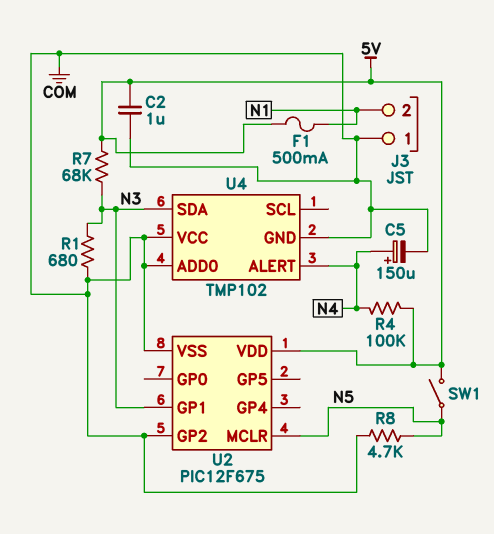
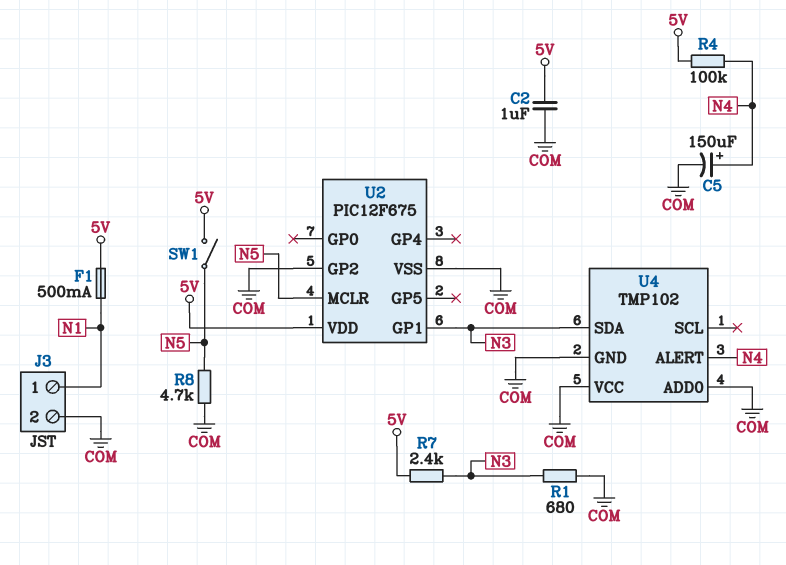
J3 pin 1: COM -> N1
J3 pin 2: N1 -> COM
R7: 68k (5V, N3) -> 2.4k (5V, N3)

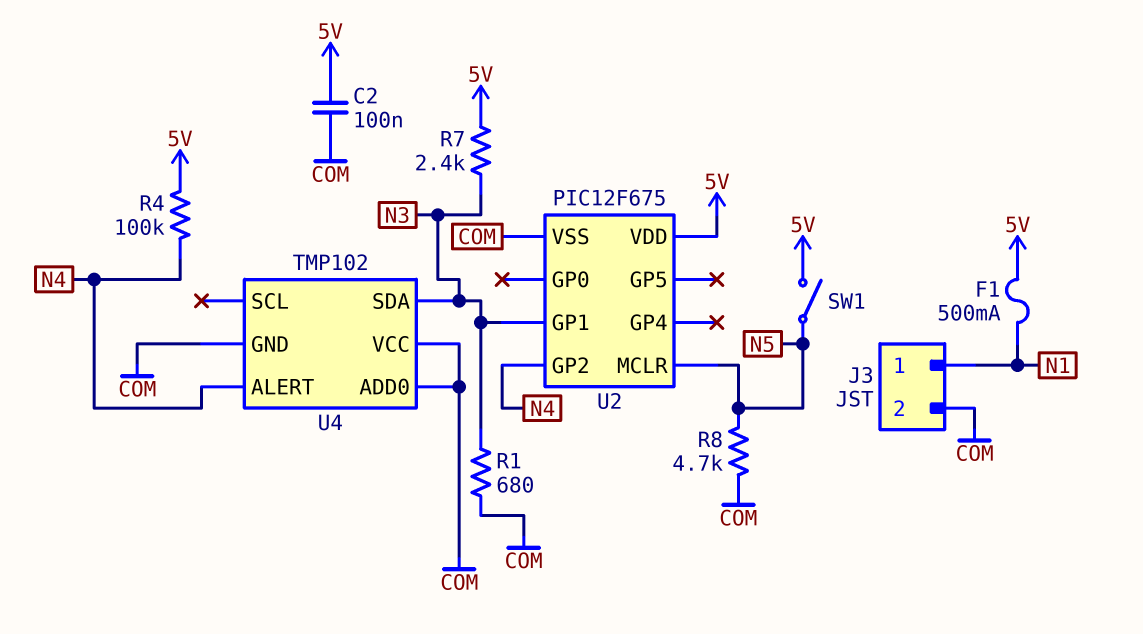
C2: 1uF (5V, COM) -> 100nF (5V, COM)
C5: 150uF (plus N4, minus COM) -> none
U2 pin GP2: COM -> N4

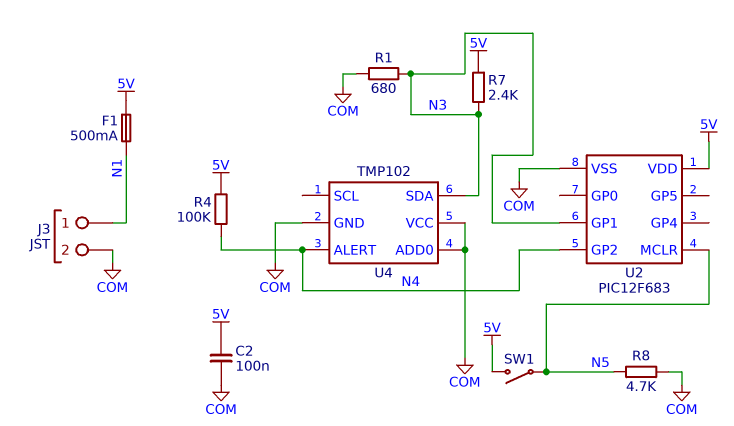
U2: PIC12F675 -> PIC12F683

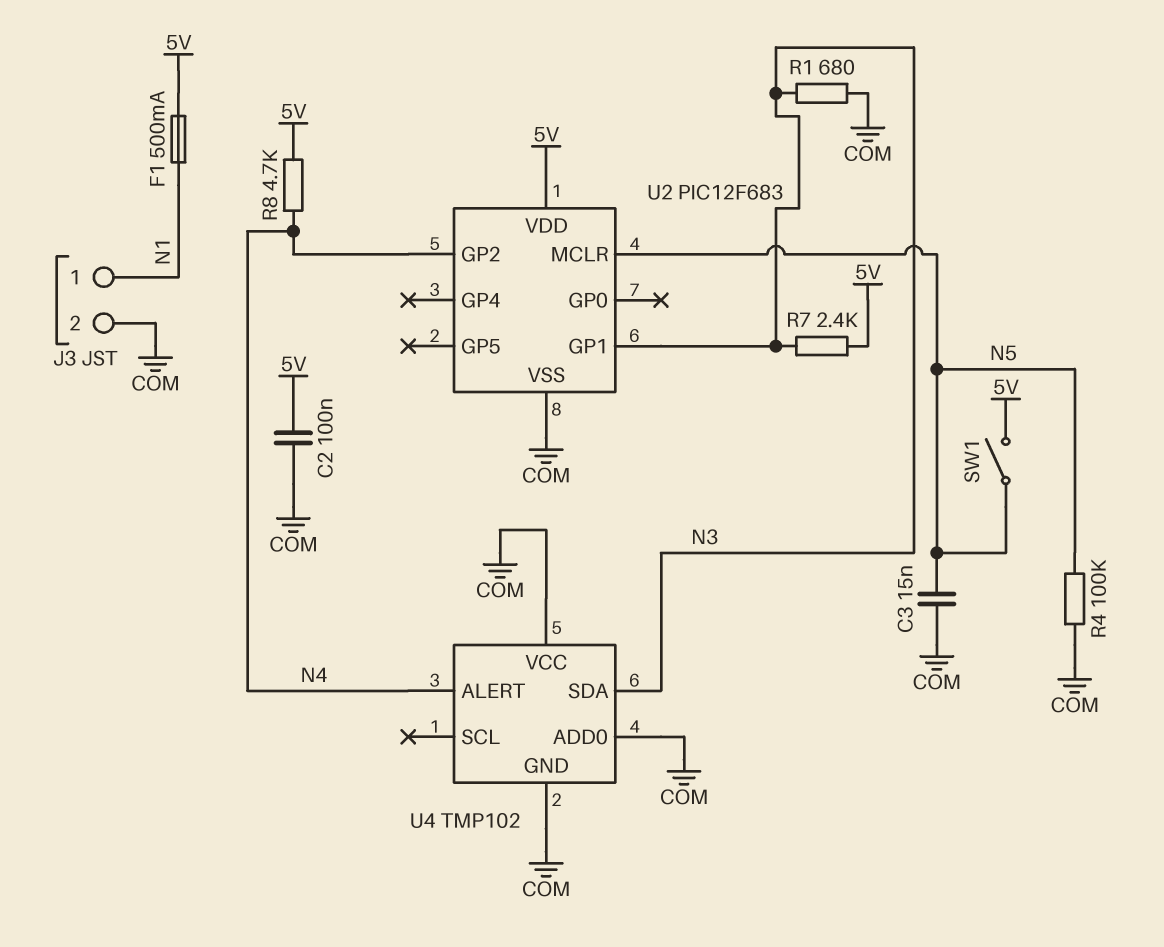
C3: none -> 15nF (COM, N5)
R4: 100k (5V, N4) -> 100k (COM, N5)
R8: 4.7k (COM, N5) -> 4.7k (5V, N4)

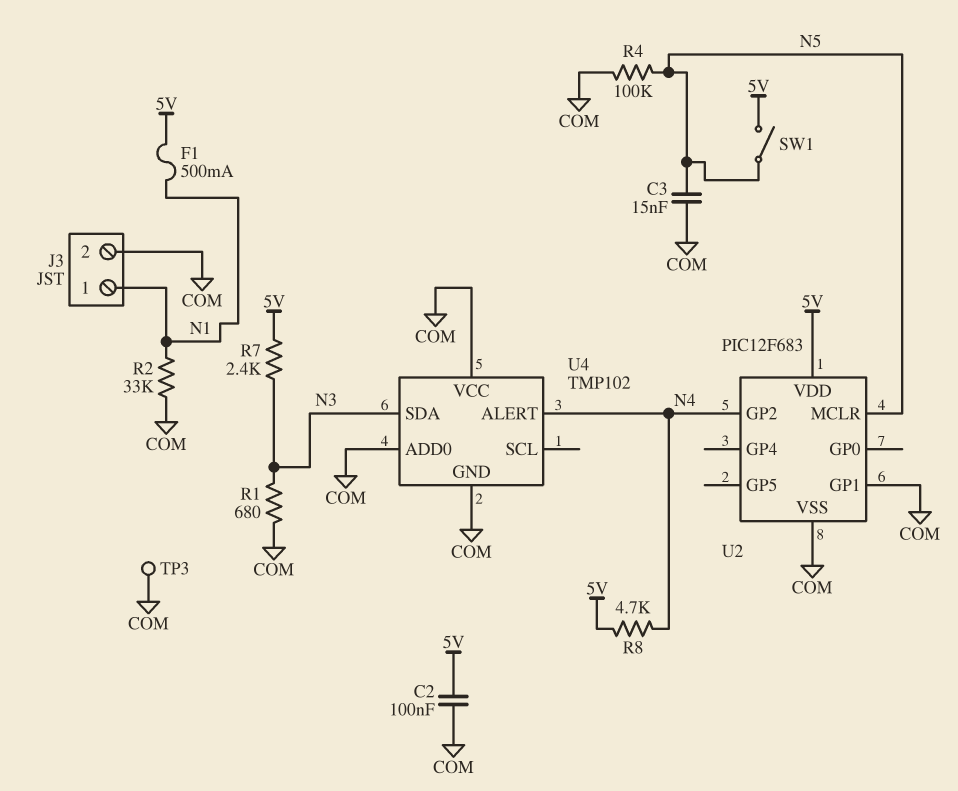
R2: none -> 33k (COM, N1)
TP3: none -> test point (COM)
U2 pin GP1: N3 -> COM

